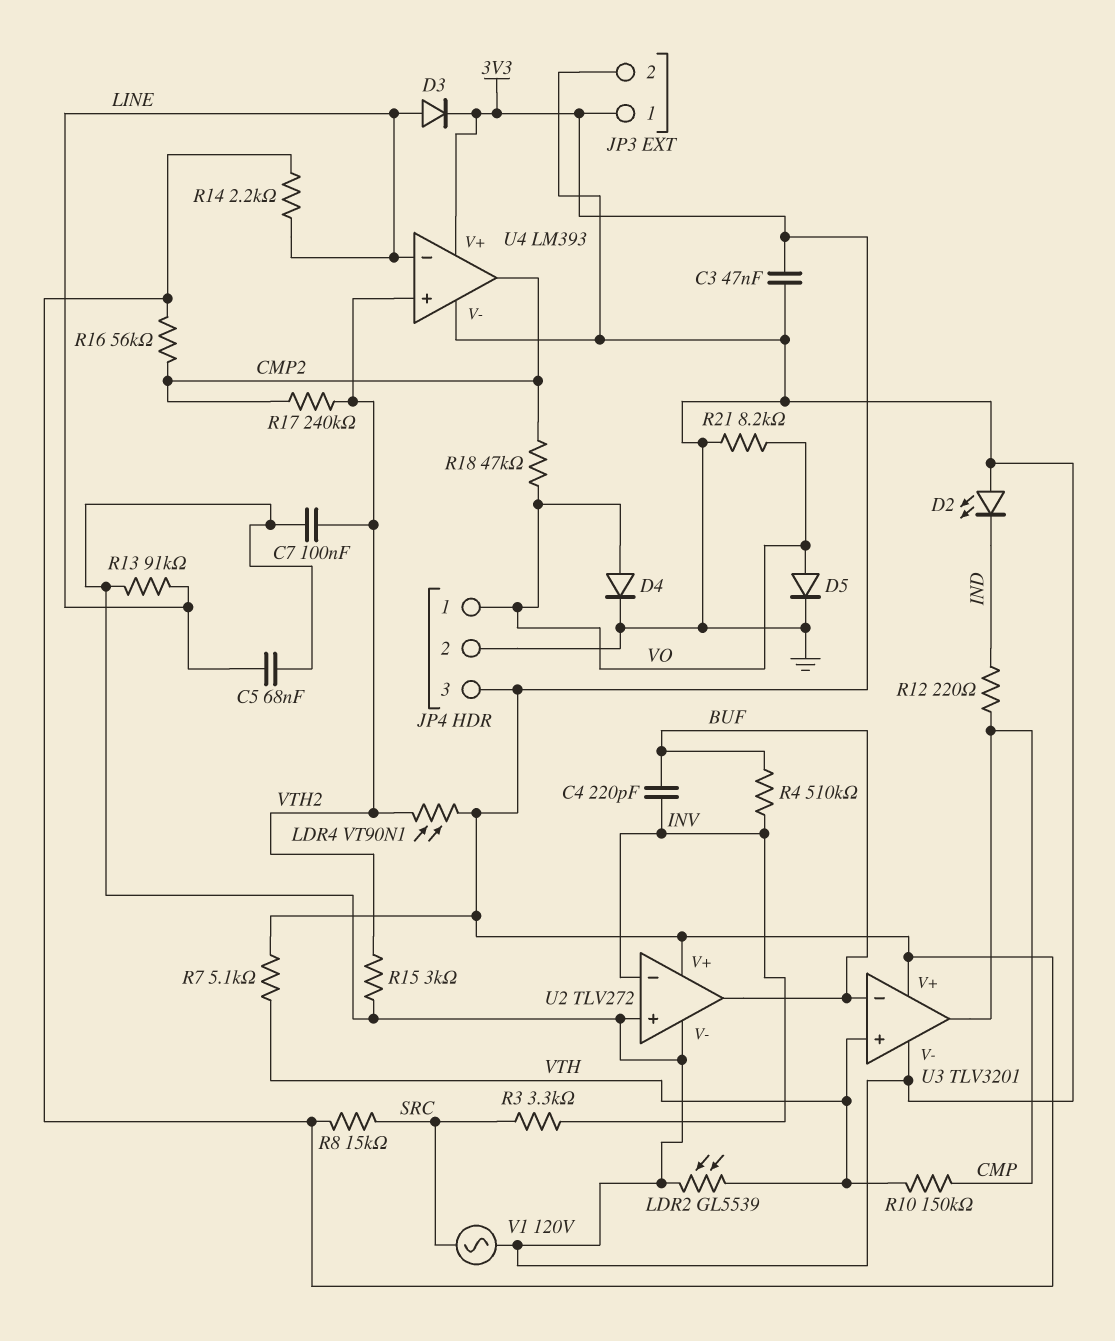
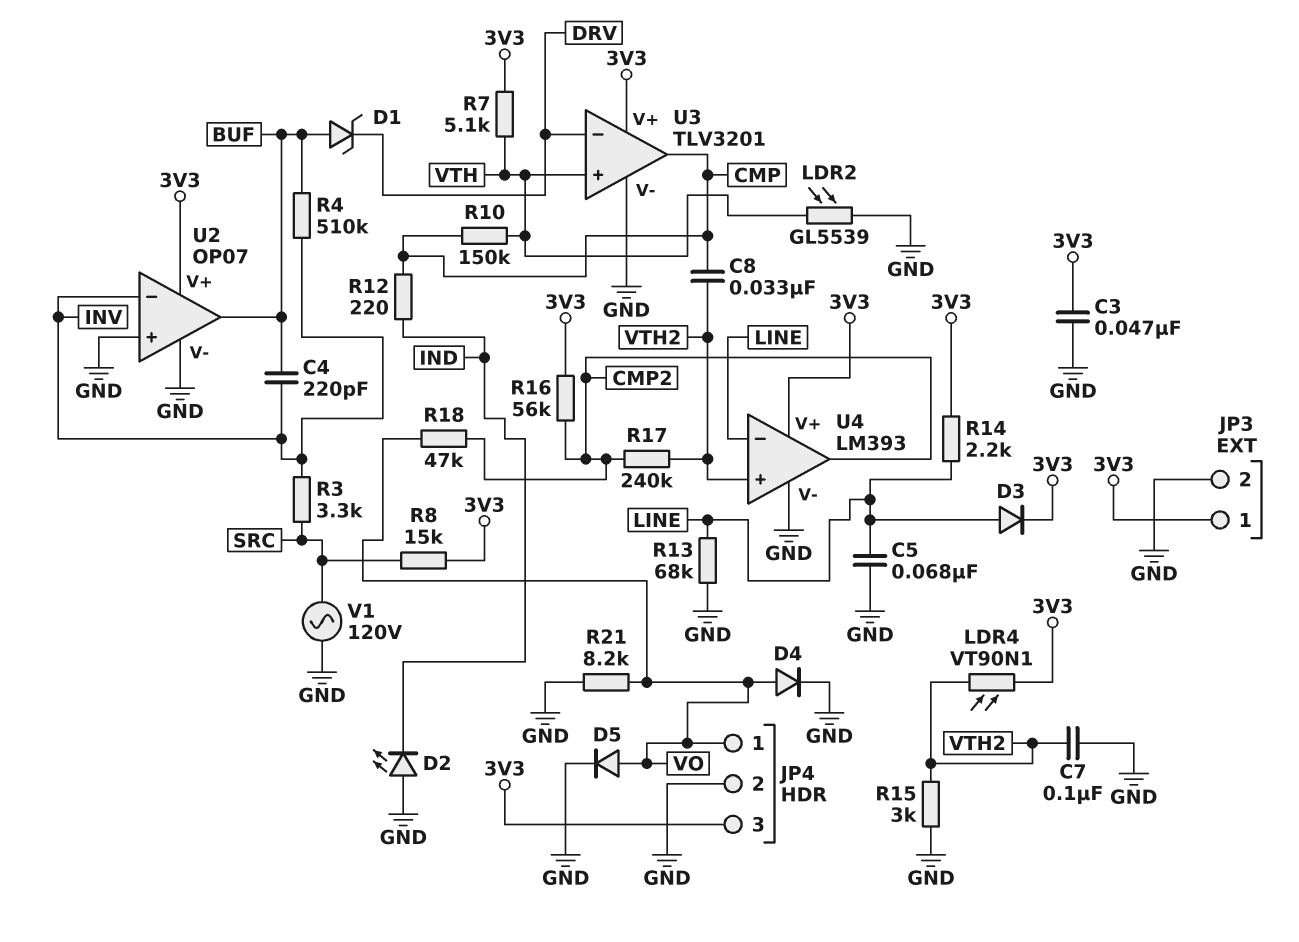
C8: none -> 33nF (CMP, VTH2)
D1: none -> zener (A BUF, K DRV)
R13: 91k (GND, LINE) -> 68k (GND, LINE)
U2: TLV272 -> OP07
U3 pin in-: BUF -> DRV

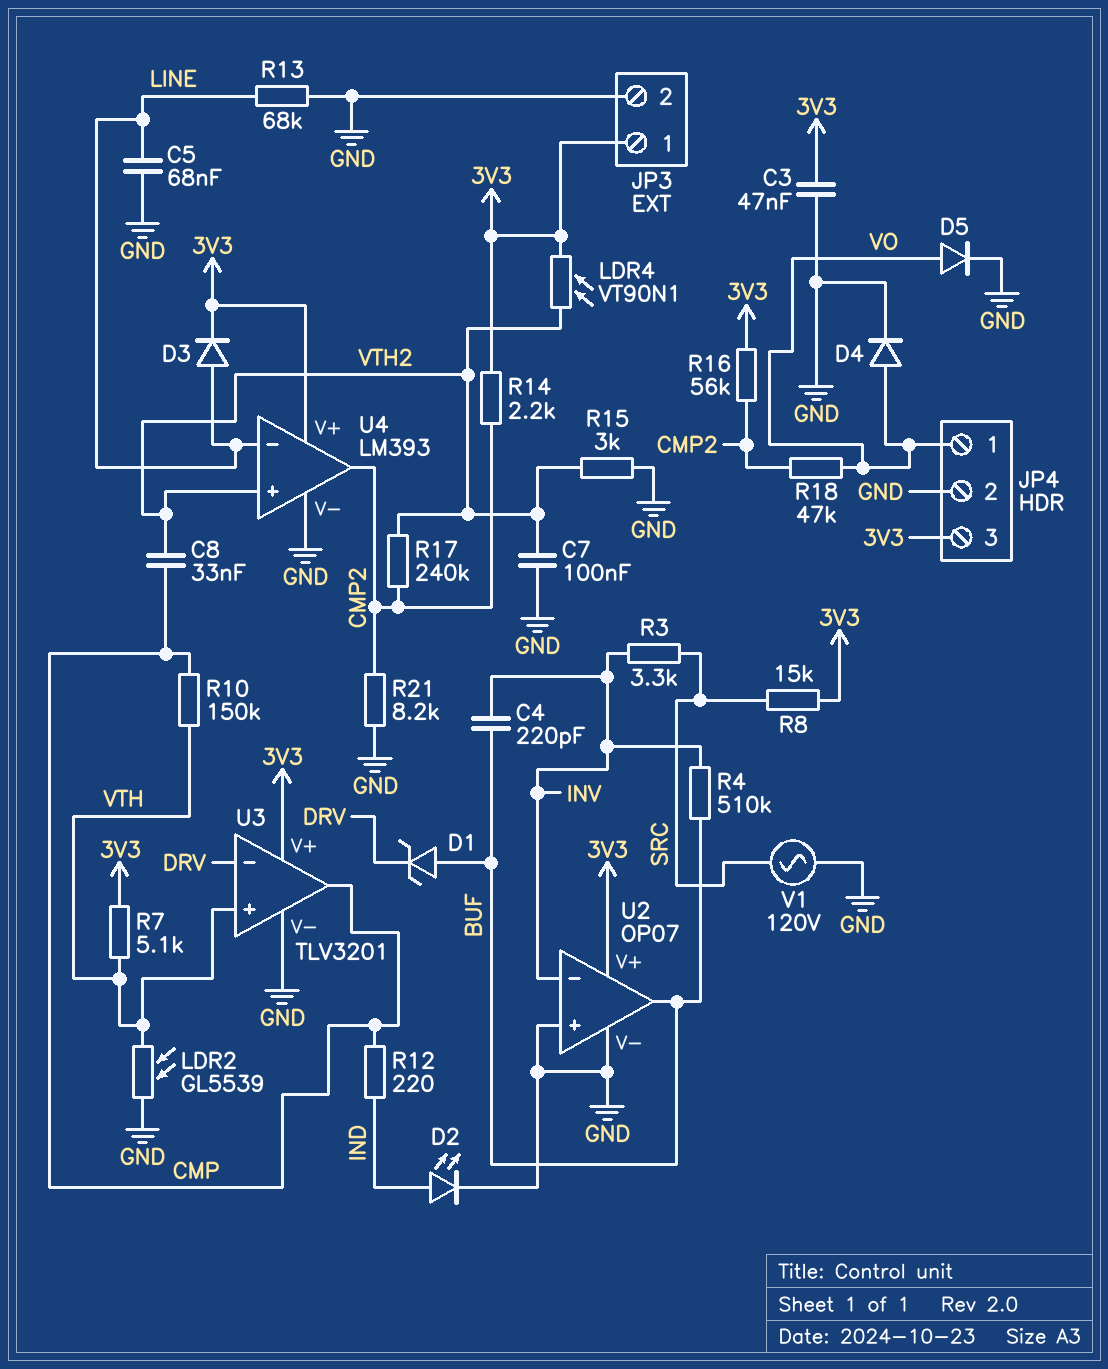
D2: LED (A GND, K IND) -> LED (A IND, K GND)
R14: 2.2k (3V3, LINE) -> 2.2k (3V3, CMP2)
R21: 8.2k (GND, VO) -> 8.2k (CMP2, GND)

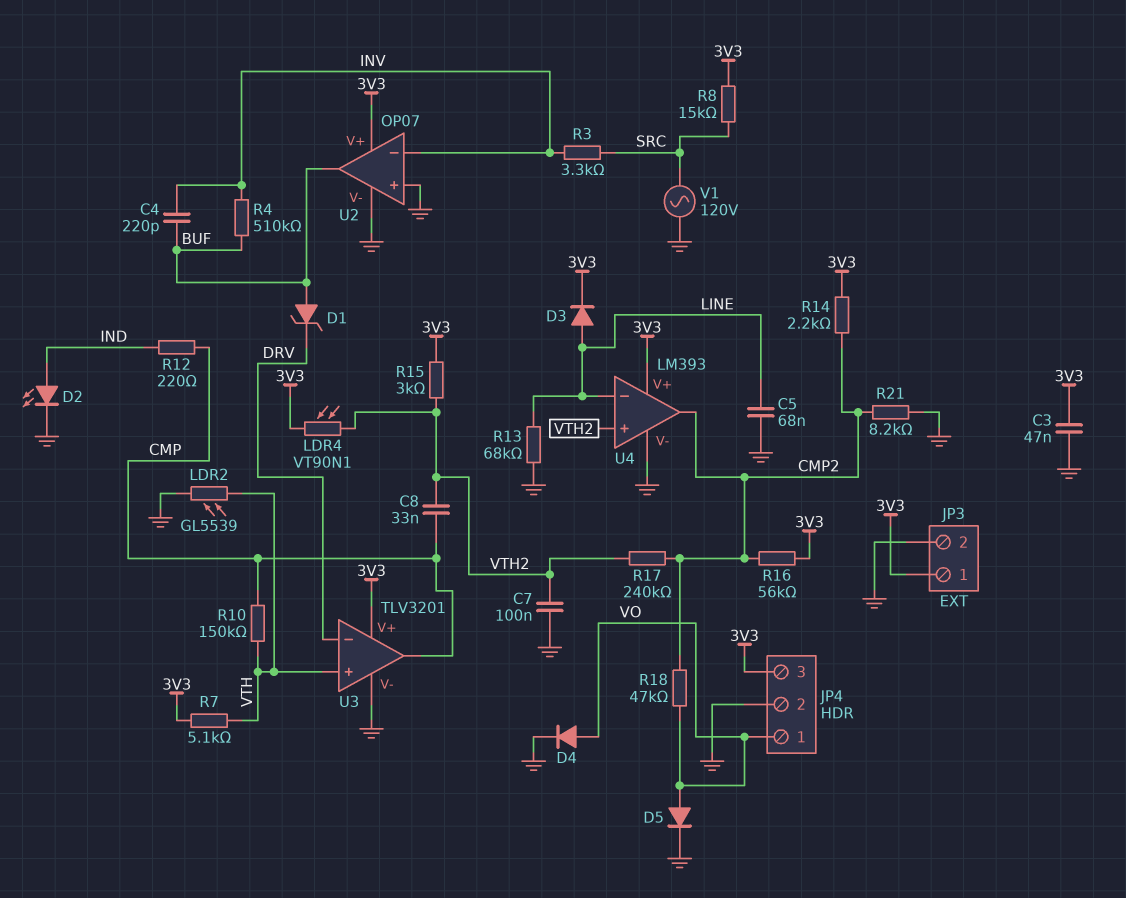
R15: 3k (GND, VTH2) -> 3k (3V3, VTH2)

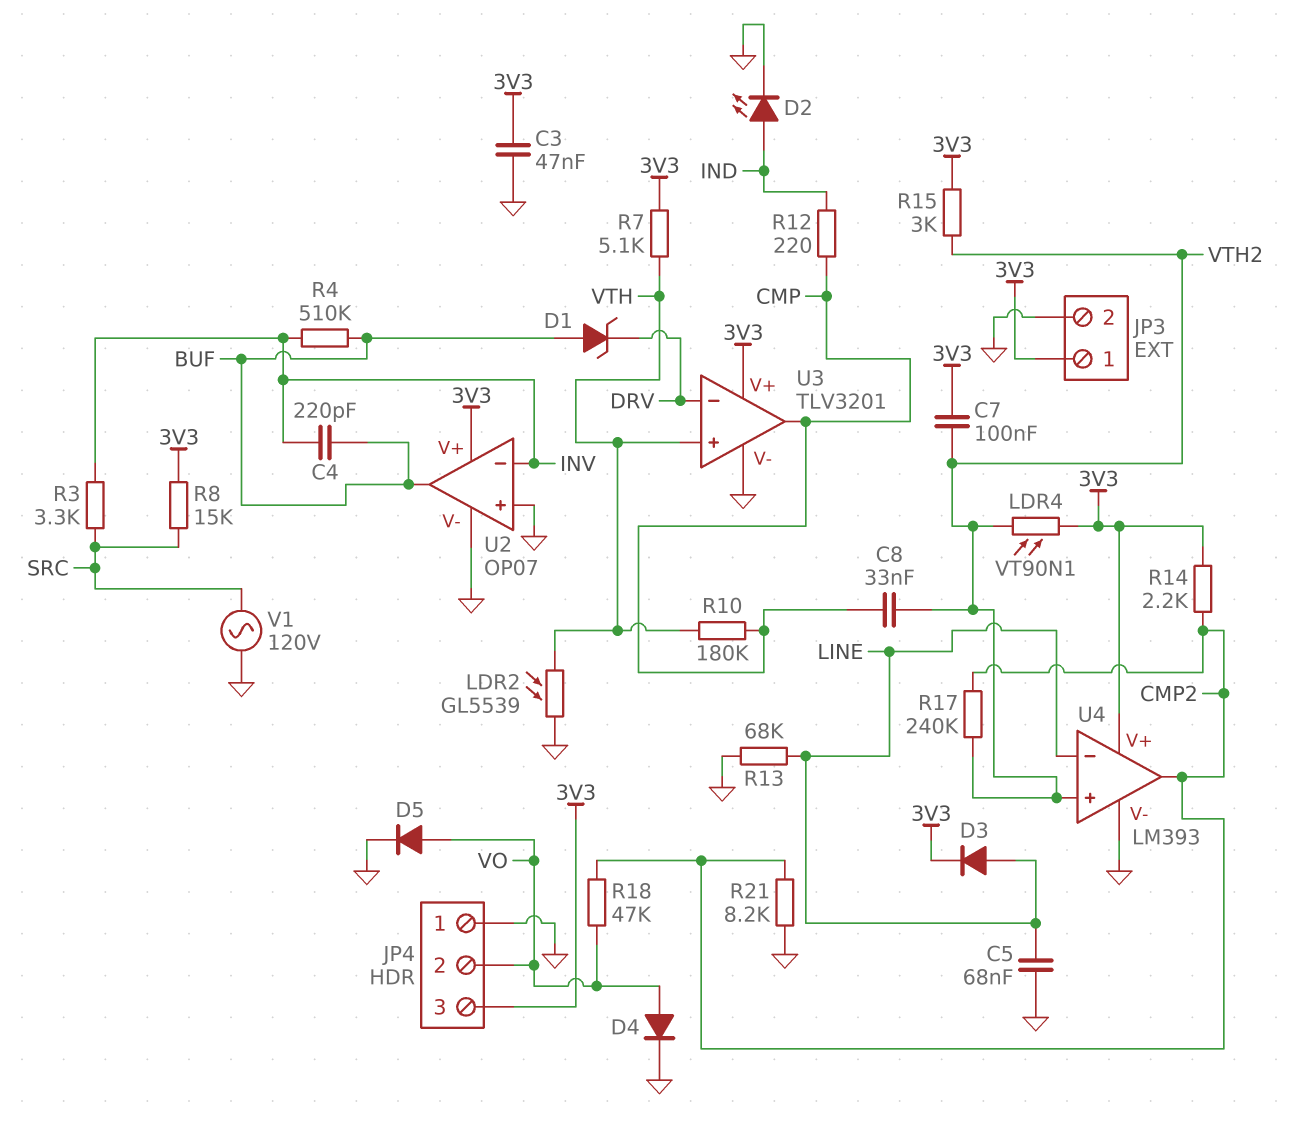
C7: 100nF (GND, VTH2) -> 100nF (3V3, VTH2)
JP4 pin 1: VO -> GND
JP4 pin 2: GND -> VO
R10: 150k (CMP, VTH) -> 180k (CMP, VTH)
R16: 56k (3V3, CMP2) -> none

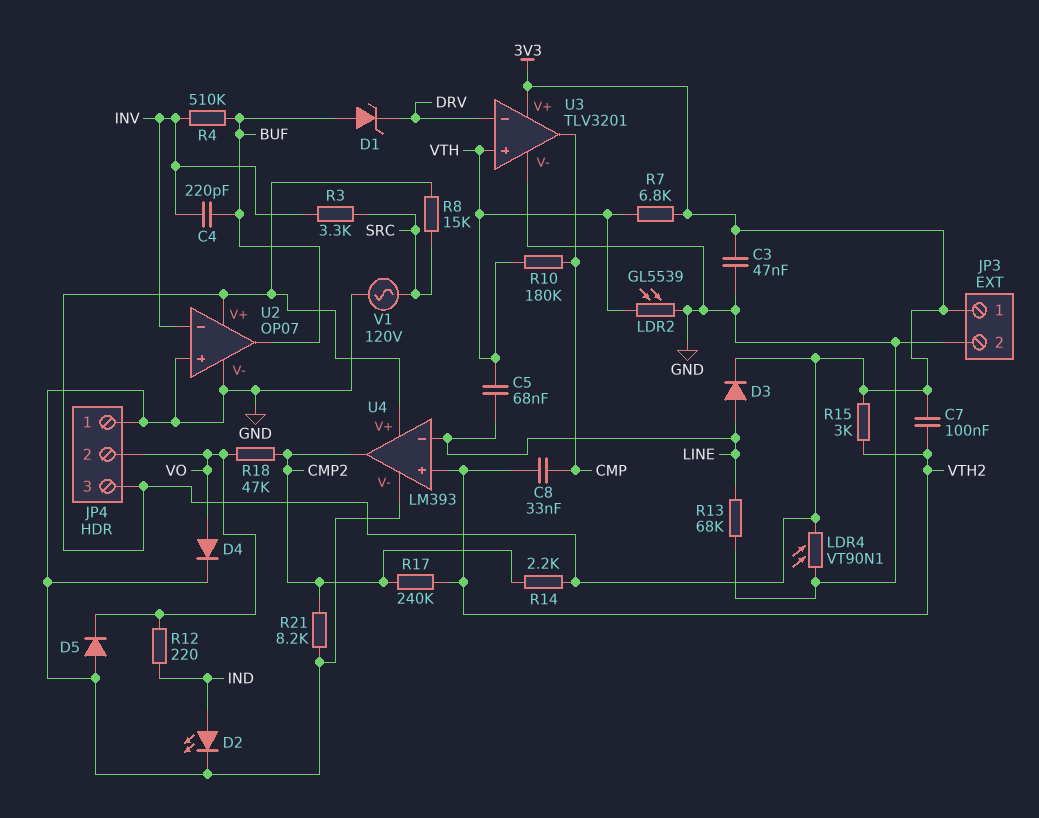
C5: 68nF (GND, LINE) -> 68nF (LINE, VTH)
D5: diode (A VO, K GND) -> diode (A GND, K VO)
LDR4: VT90N1 (3V3, VTH2) -> VT90N1 (3V3, GND)
R7: 5.1k (3V3, VTH) -> 6.8k (3V3, VTH)
R12: 220 (CMP, IND) -> 220 (IND, VO)

